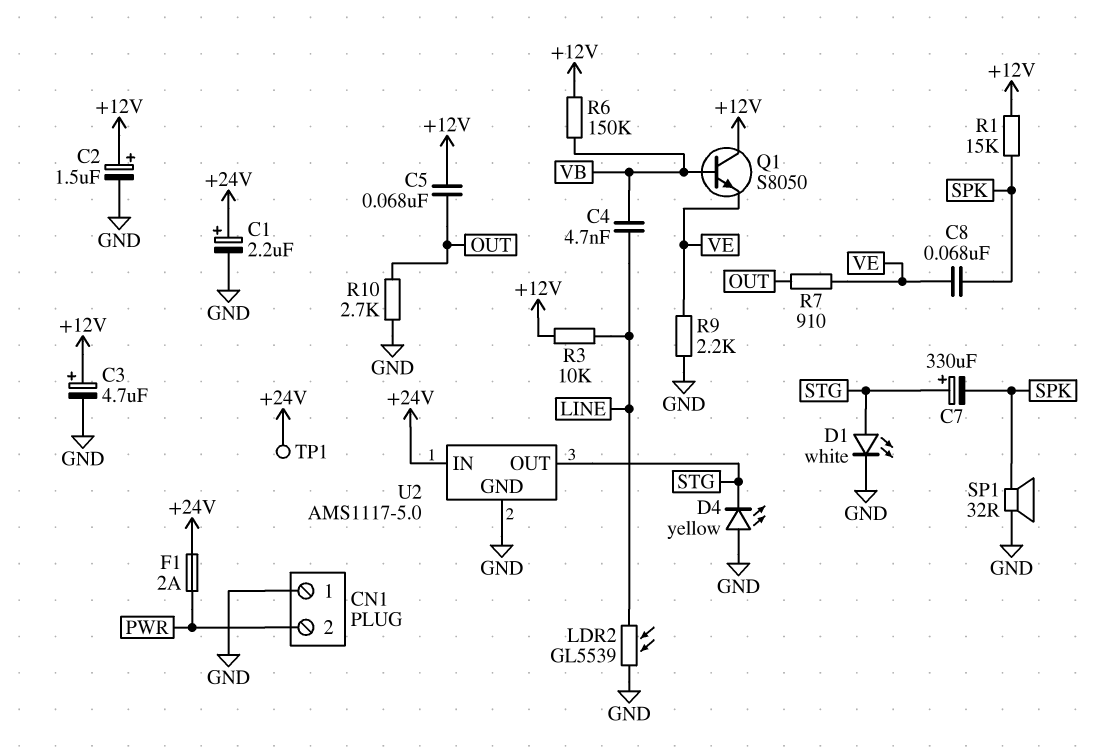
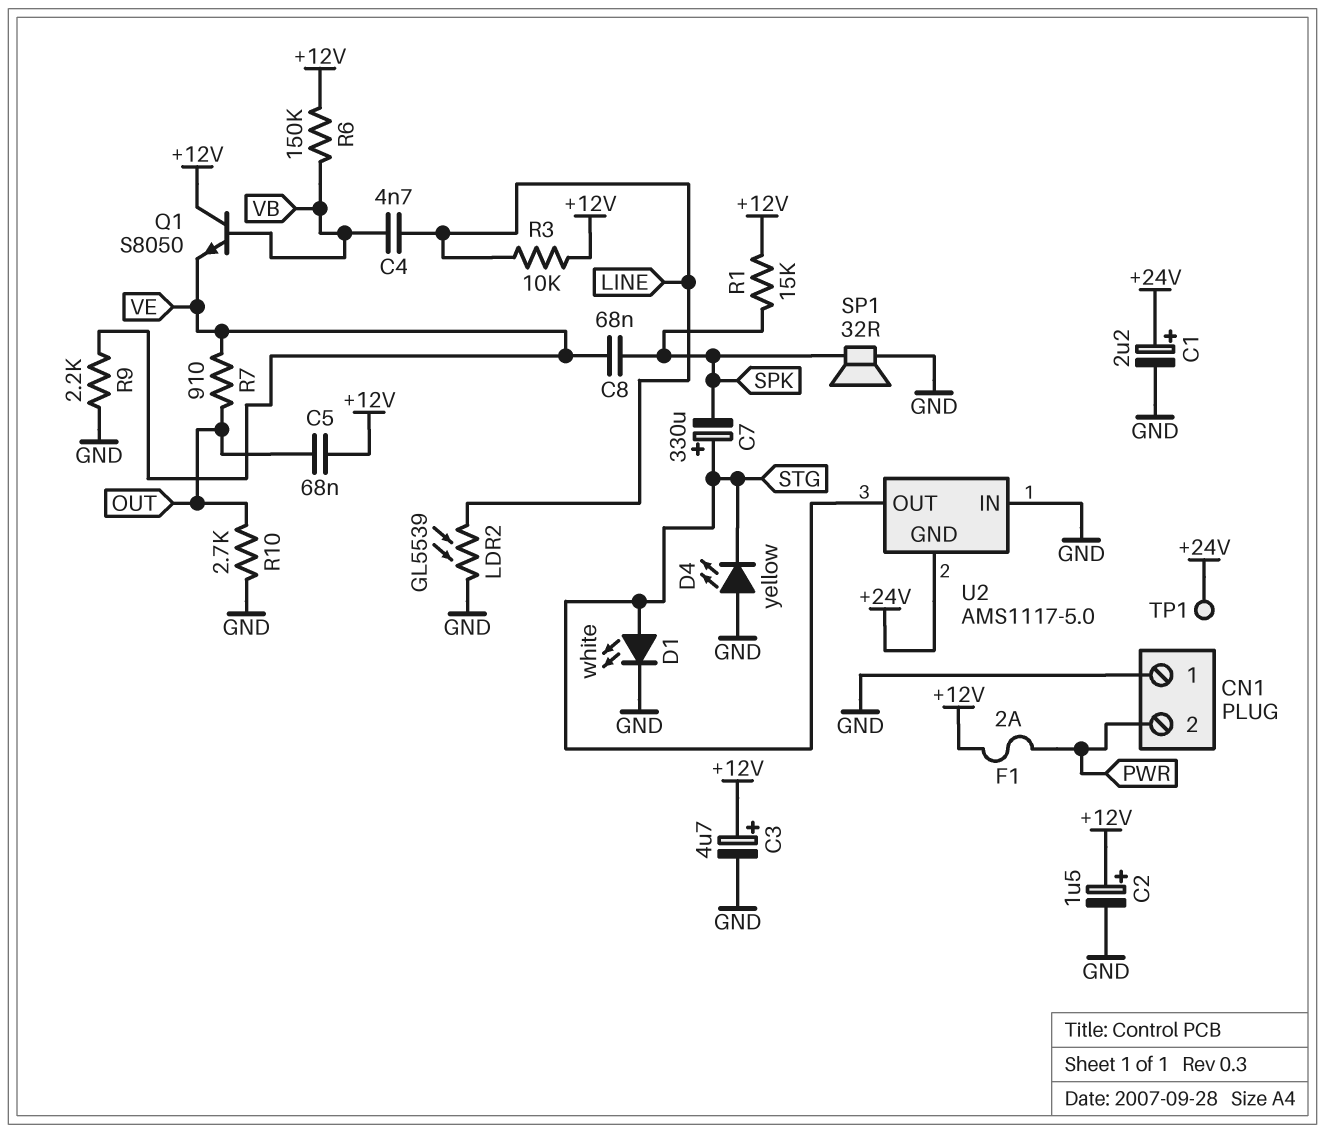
F1: 2A (+24V, PWR) -> 2A (+12V, PWR)
U2 pin GND: GND -> +24V
U2 pin IN: +24V -> GND

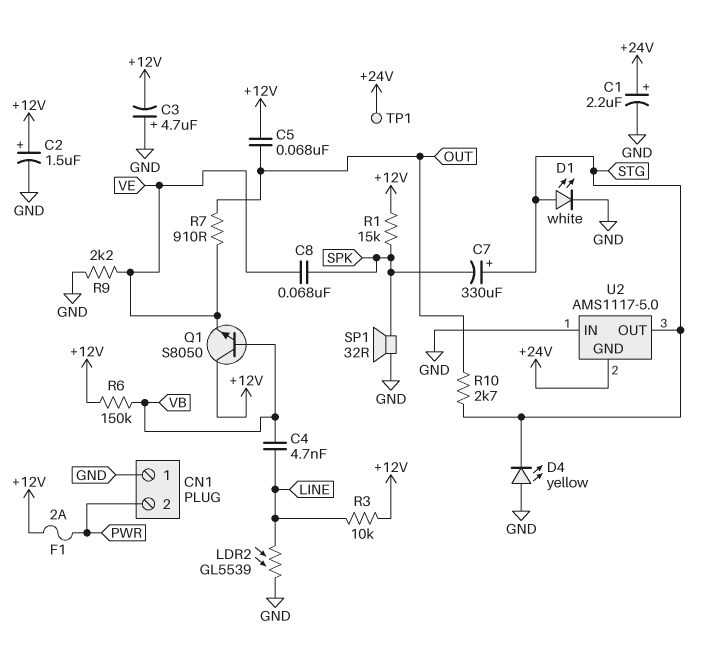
C3: 4.7uF (plus +12V, minus GND) -> 4.7uF (plus GND, minus +12V)
R10: 2.7k (GND, OUT) -> 2.7k (OUT, STG)

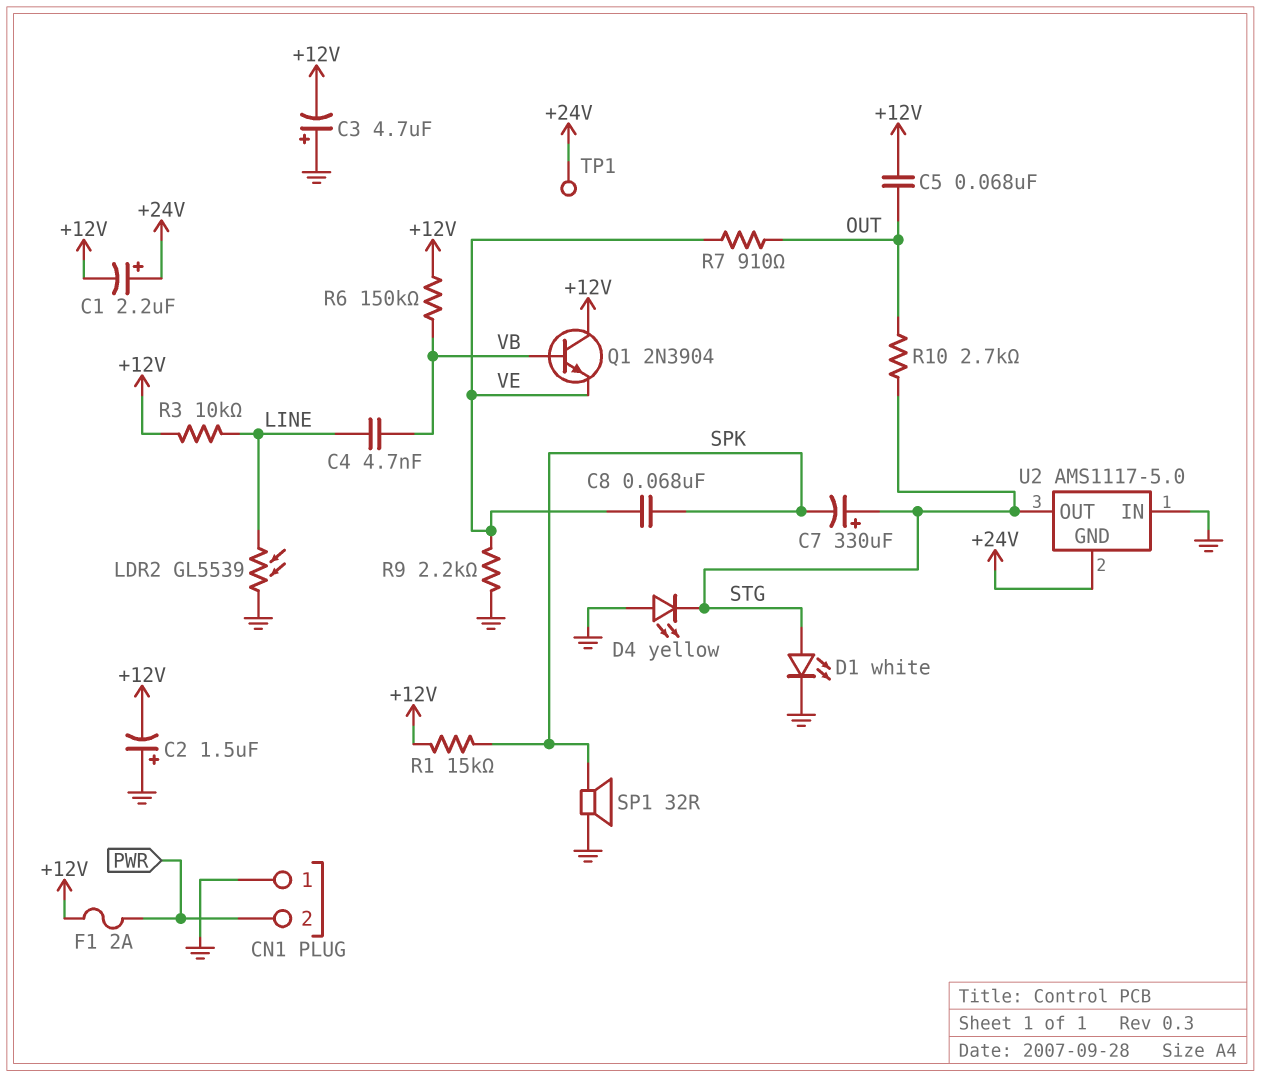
C1: 2.2uF (plus +24V, minus GND) -> 2.2uF (plus +24V, minus +12V)
C2: 1.5uF (plus +12V, minus GND) -> 1.5uF (plus GND, minus +12V)
Q1: NPN S8050 (B VB, C +12V, E VE) -> NPN 2N3904 (B VB, C +12V, E VE)

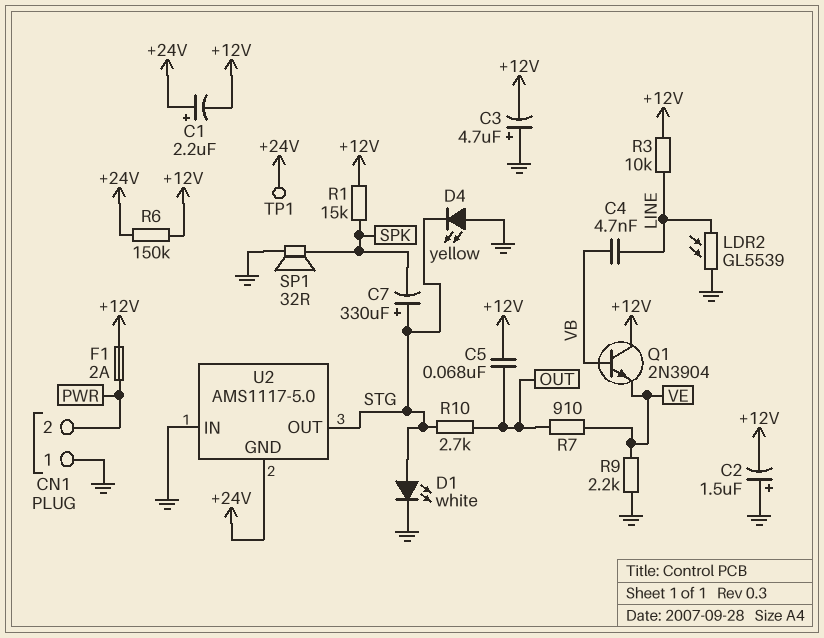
C8: 68nF (SPK, VE) -> none
R6: 150k (+12V, VB) -> 150k (+12V, +24V)

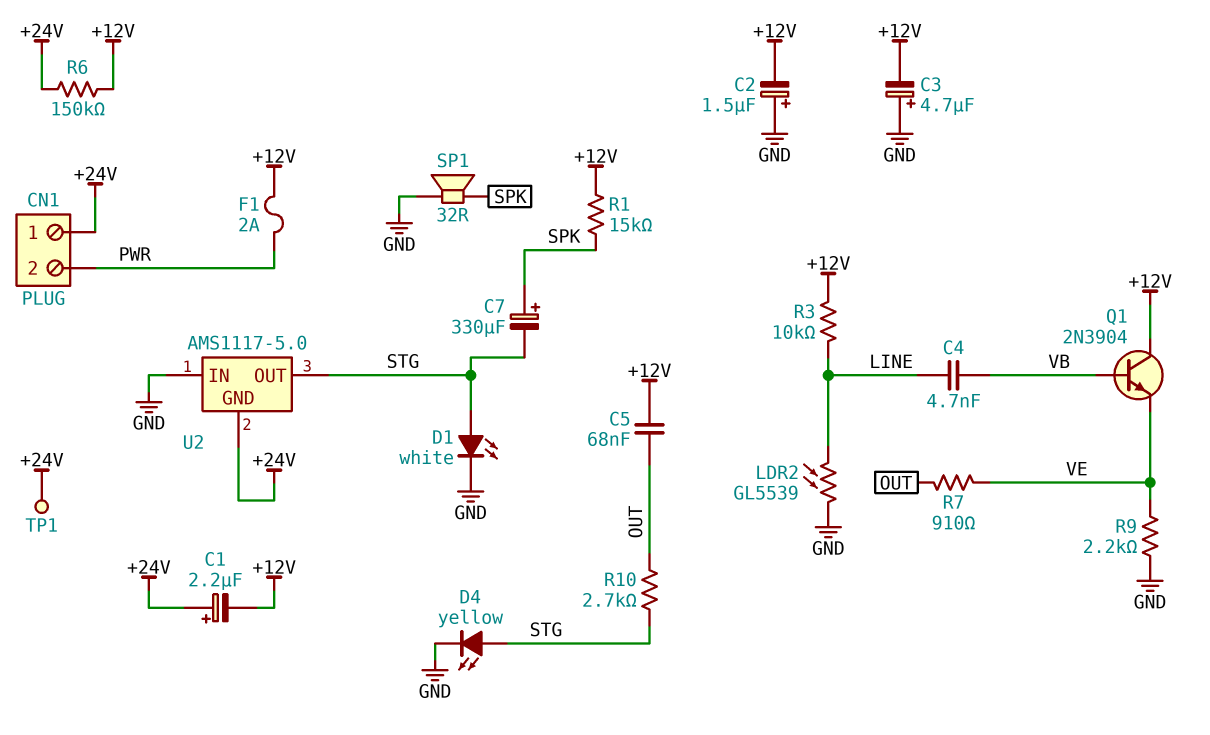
C7: 330uF (plus STG, minus SPK) -> 330uF (plus SPK, minus STG)
CN1 pin 1: GND -> +24V
D4: LED yellow (A GND, K STG) -> LED yellow (A STG, K GND)

